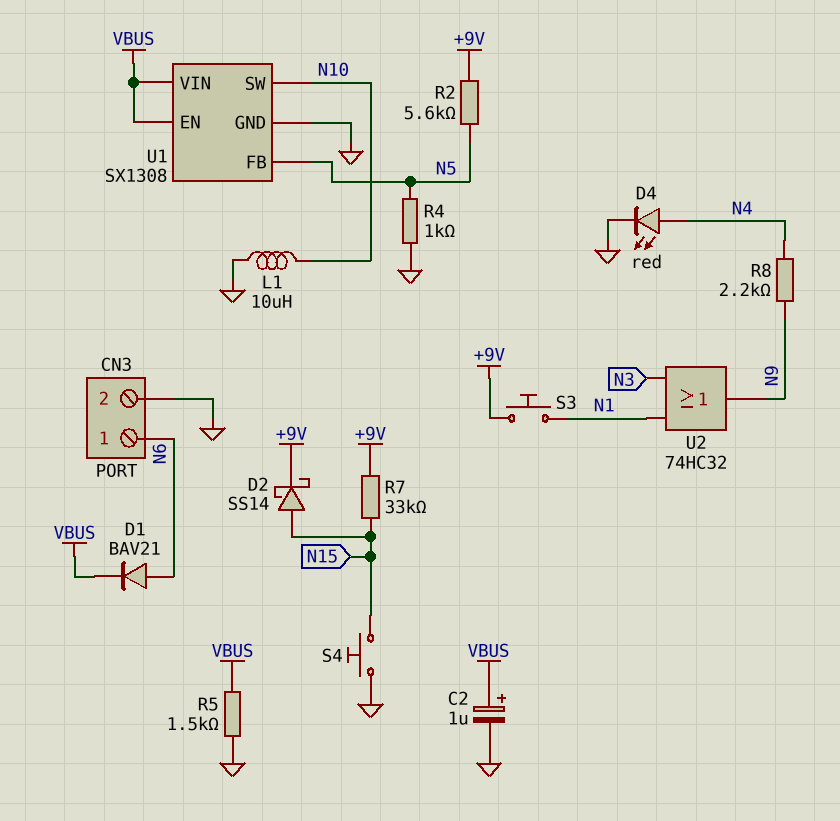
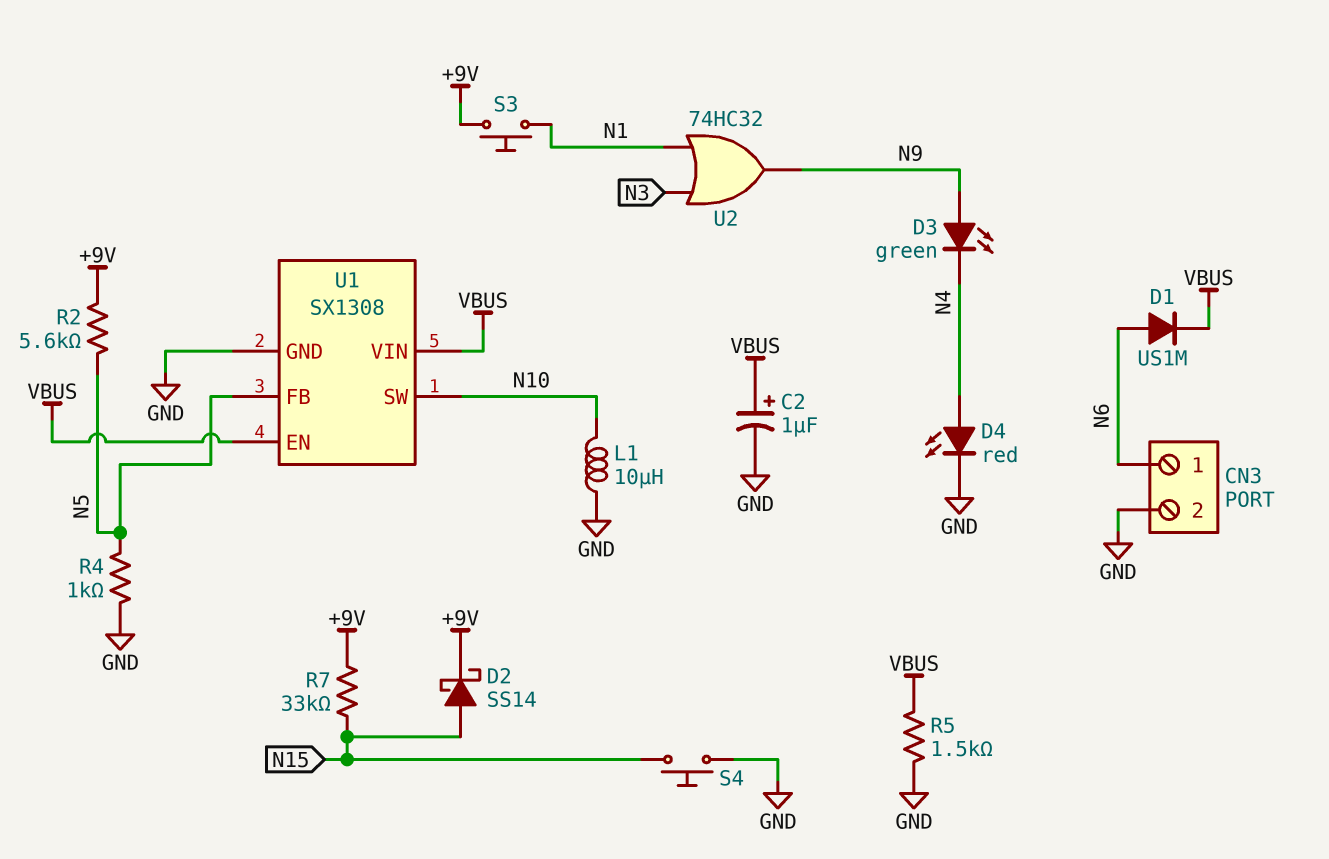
D1: diode BAV21 (A N6, K VBUS) -> diode US1M (A N6, K VBUS)
D3: none -> LED green (A N9, K N4)
R8: 2.2k (N4, N9) -> none

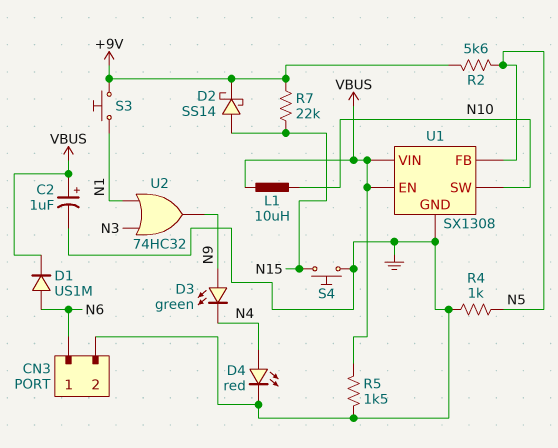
L1: 10uH (GND, N10) -> 10uH (N10, VBUS)
R7: 33k (+9V, N15) -> 22k (+9V, N15)

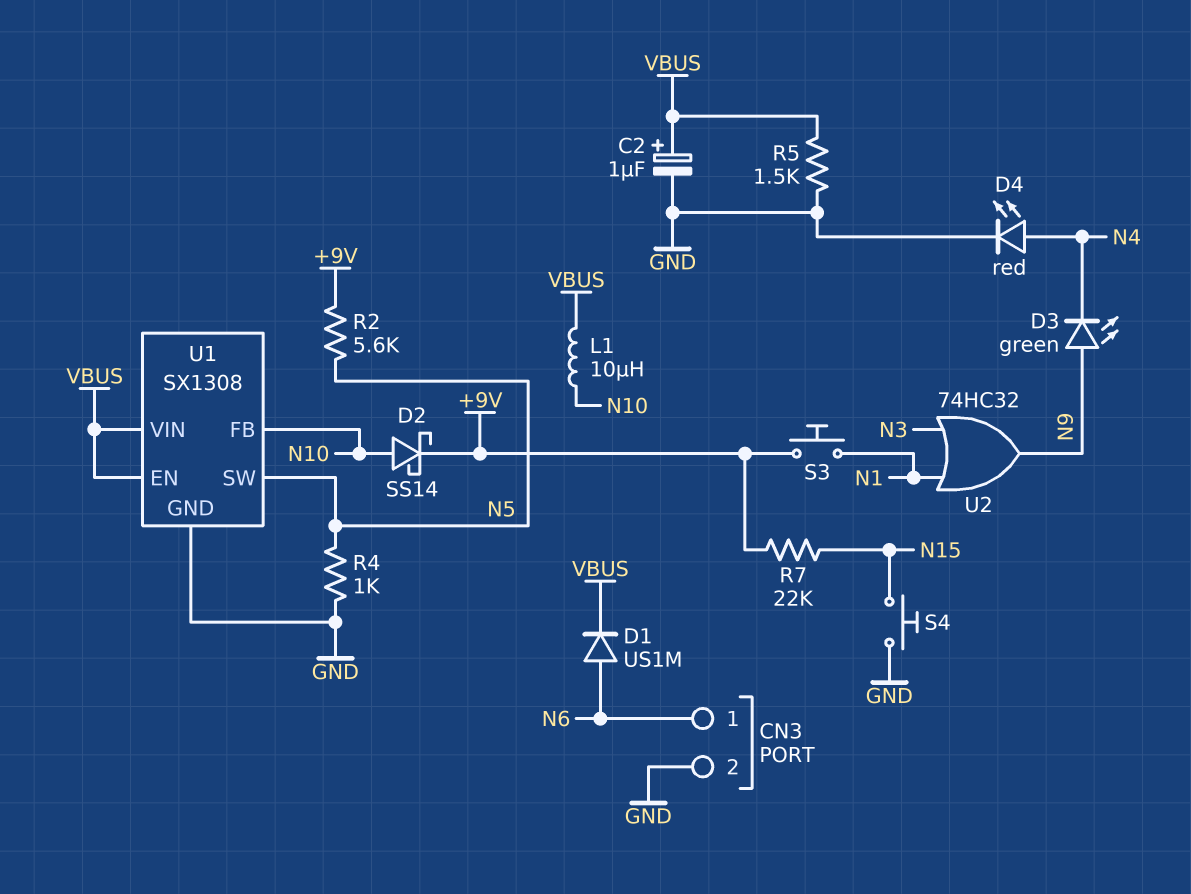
D2: schottky SS14 (A N15, K +9V) -> schottky SS14 (A N10, K +9V)
U1 pin FB: N5 -> N10
U1 pin SW: N10 -> N5

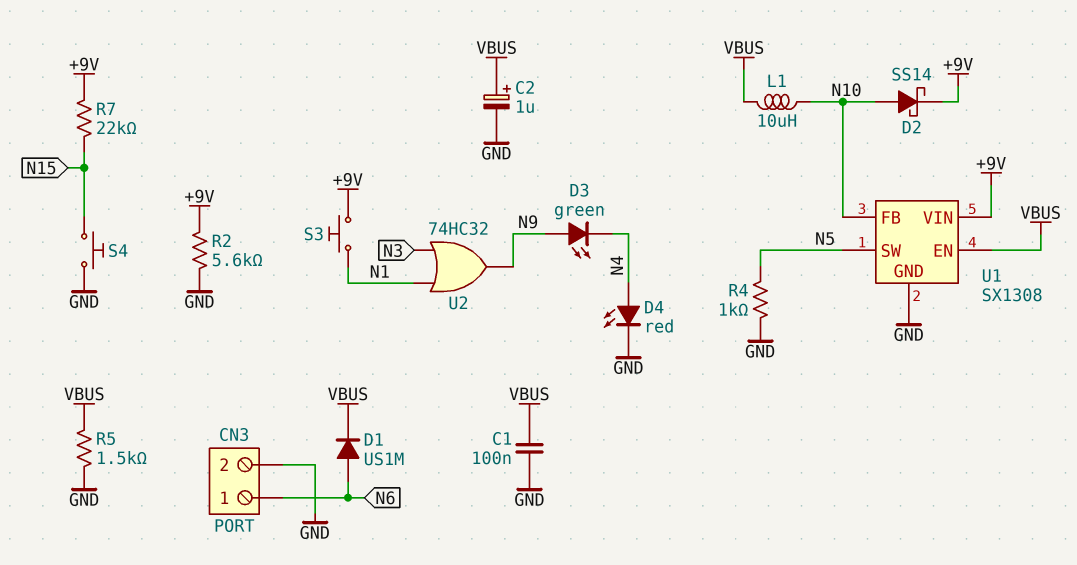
C1: none -> 100nF (GND, VBUS)
R2: 5.6k (+9V, N5) -> 5.6k (+9V, GND)
U1 pin VIN: VBUS -> +9V

